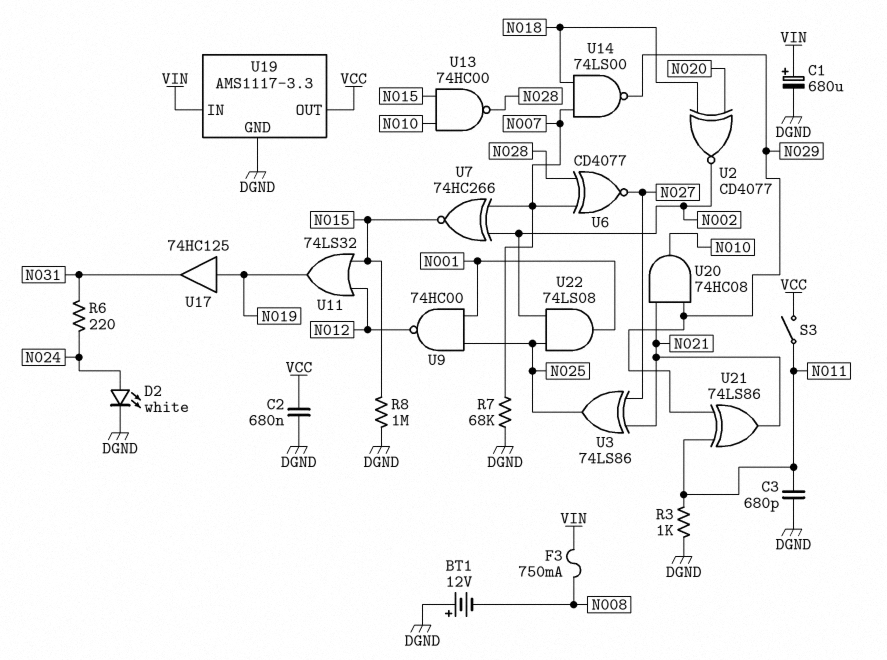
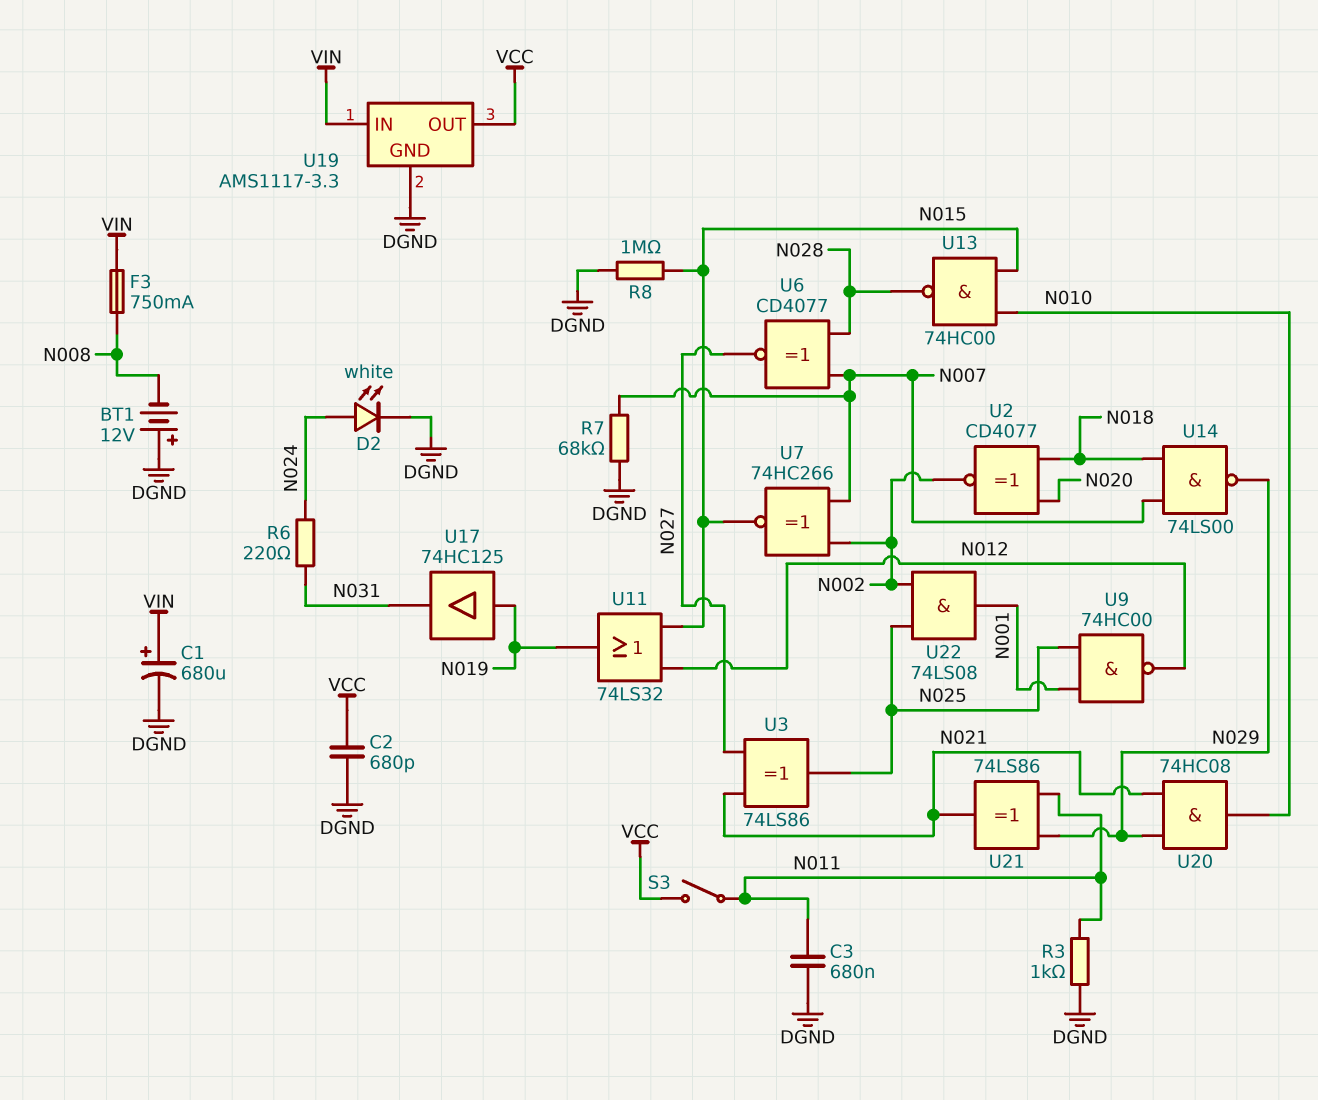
C2: 680nF (DGND, VCC) -> 680pF (DGND, VCC)
C3: 680pF (DGND, N011) -> 680nF (DGND, N011)

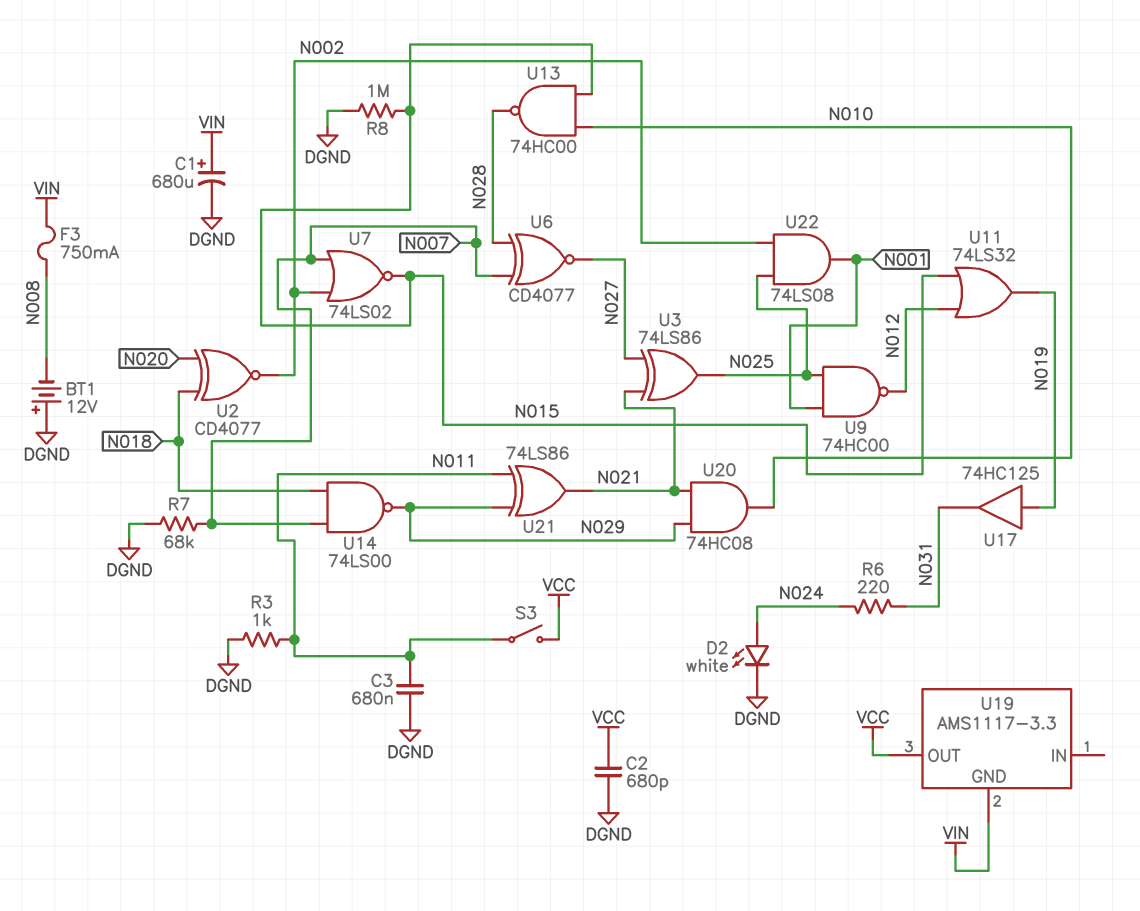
U7: XNOR 74HC266 (in N002, in N007, out N015) -> NOR 74LS02 (in N002, in N007, out N015)
U19 pin GND: DGND -> VIN
U19 pin IN: VIN -> none

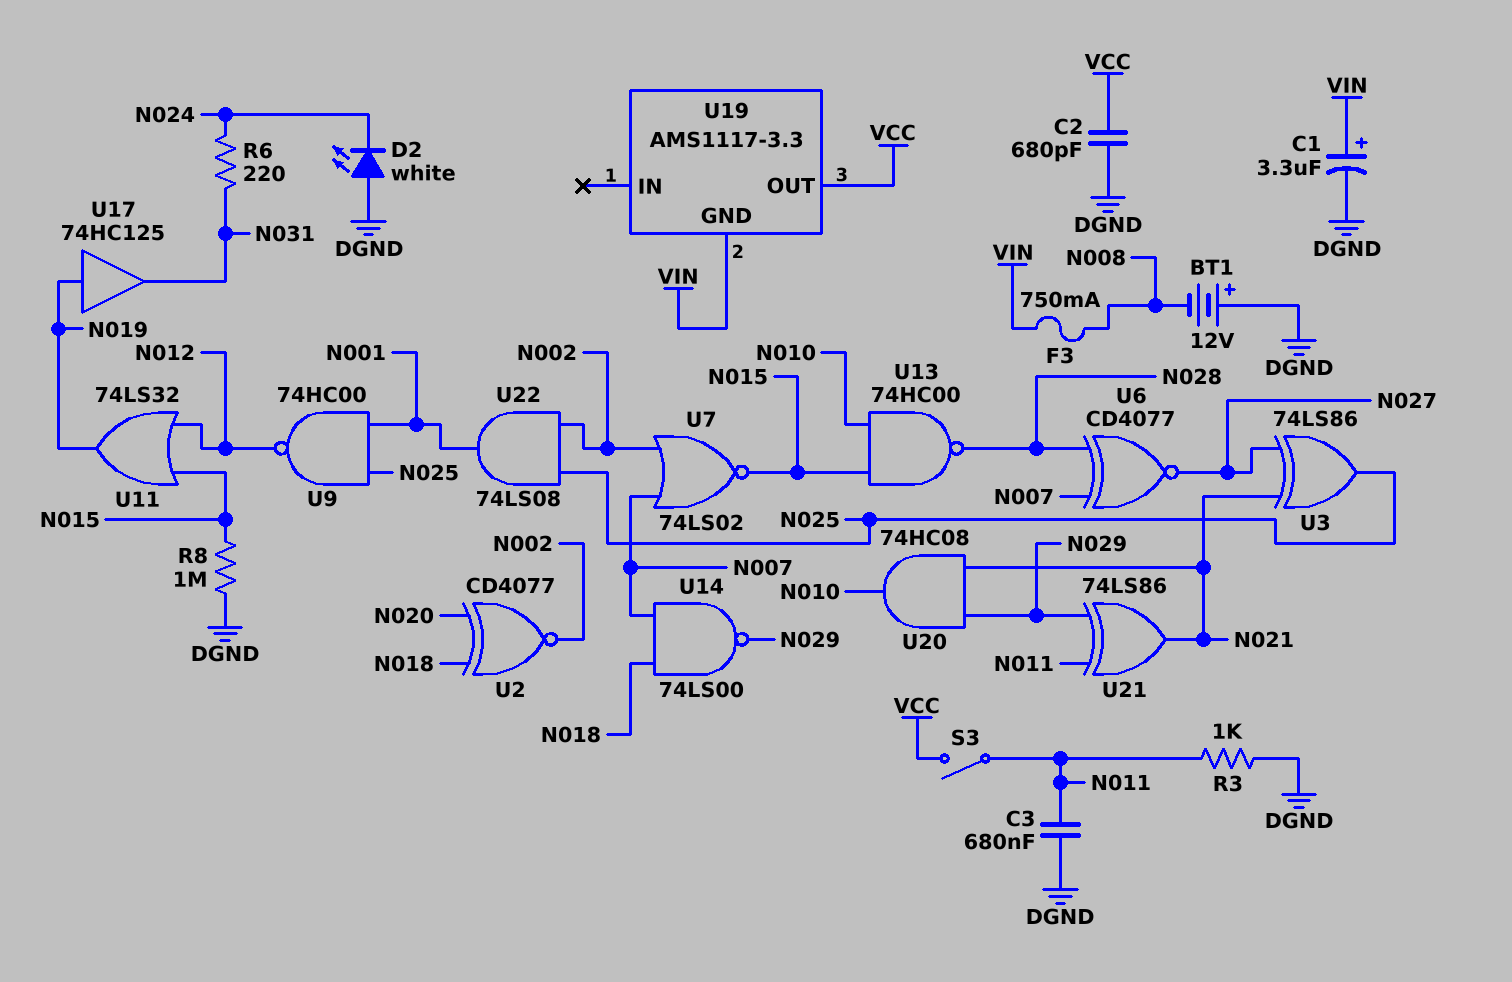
C1: 680uF (plus VIN, minus DGND) -> 3.3uF (plus VIN, minus DGND)
D2: LED white (A N024, K DGND) -> LED white (A DGND, K N024)
R7: 68k (DGND, N007) -> none

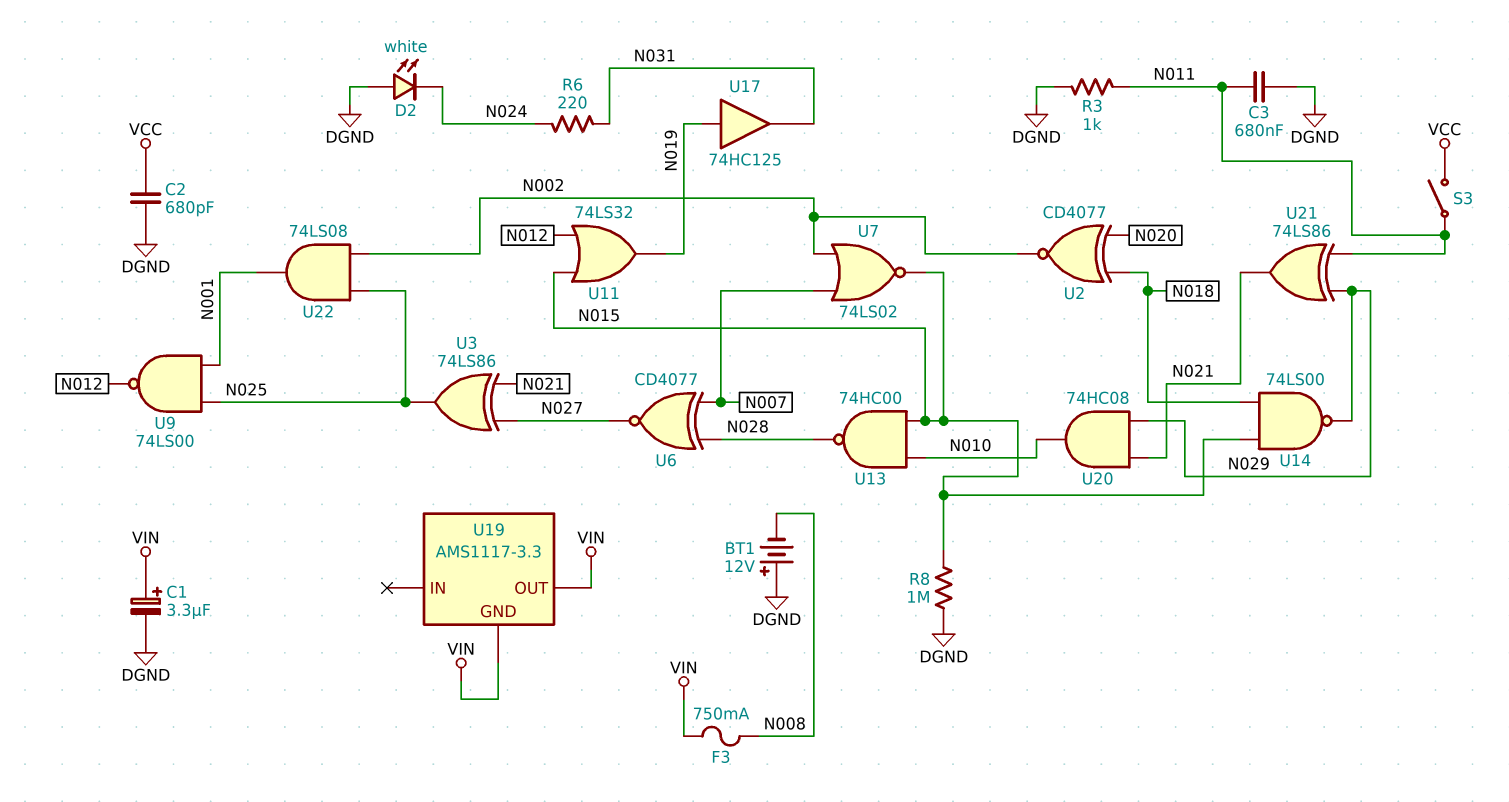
U9: NAND 74HC00 (in N001, in N025, out N012) -> NAND 74LS00 (in N001, in N025, out N012)
U14: NAND 74LS00 (in N007, in N018, out N029) -> NAND 74LS00 (in N015, in N018, out N029)
U19 pin OUT: VCC -> VIN

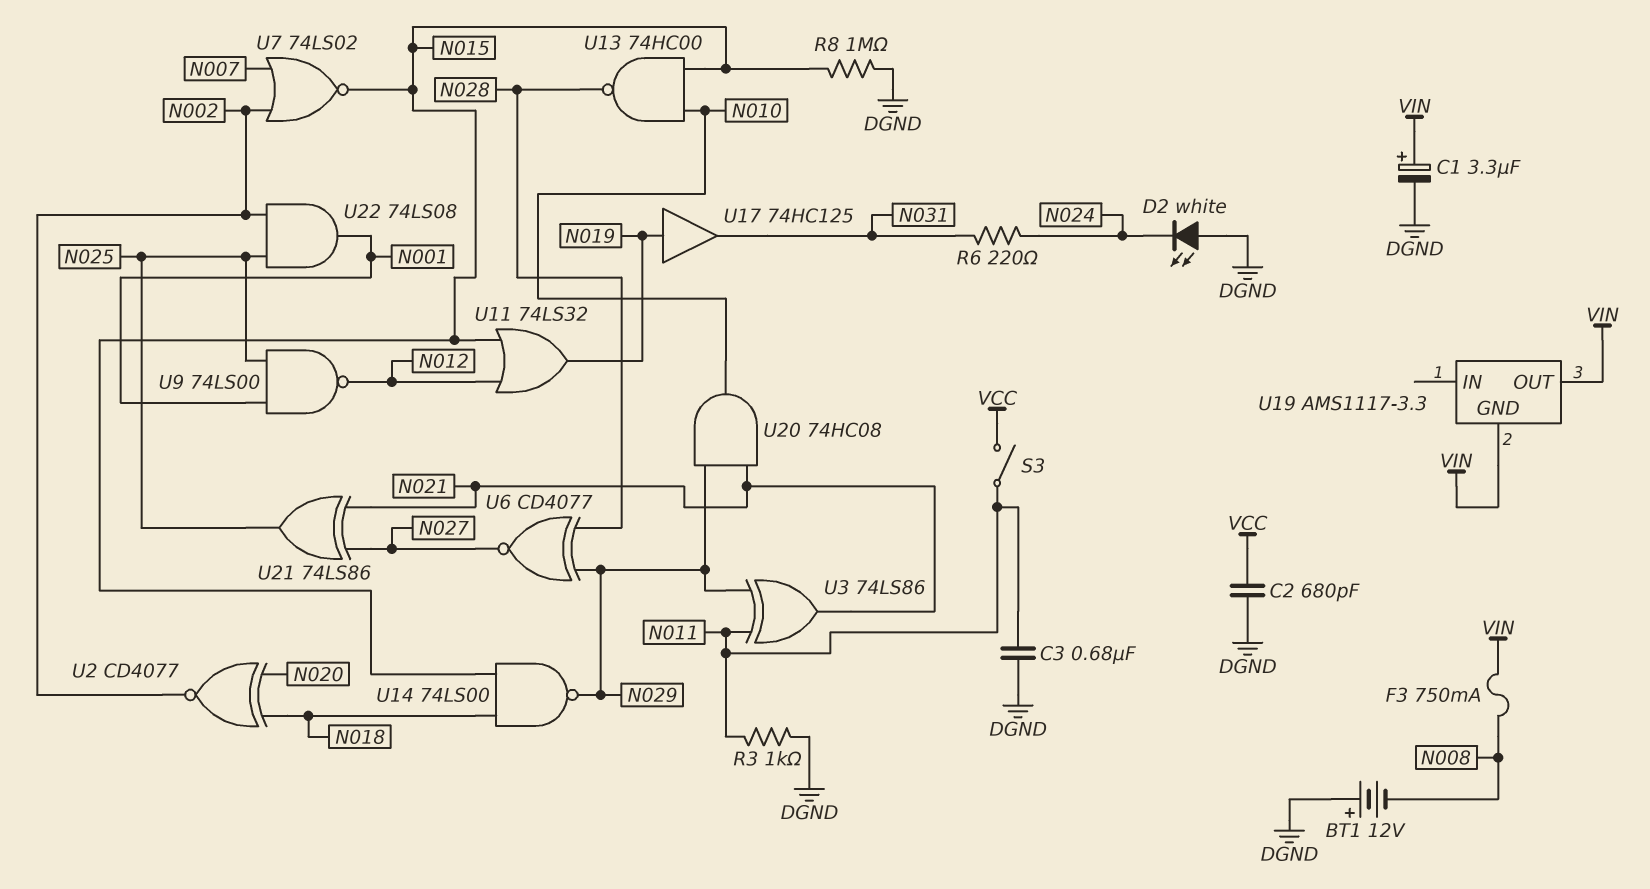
U3: XOR 74LS86 (in N021, in N027, out N025) -> XOR 74LS86 (in N011, in N029, out N021)
U6: XNOR CD4077 (in N007, in N028, out N027) -> XNOR CD4077 (in N028, in N029, out N027)
U21: XOR 74LS86 (in N011, in N029, out N021) -> XOR 74LS86 (in N021, in N027, out N025)

